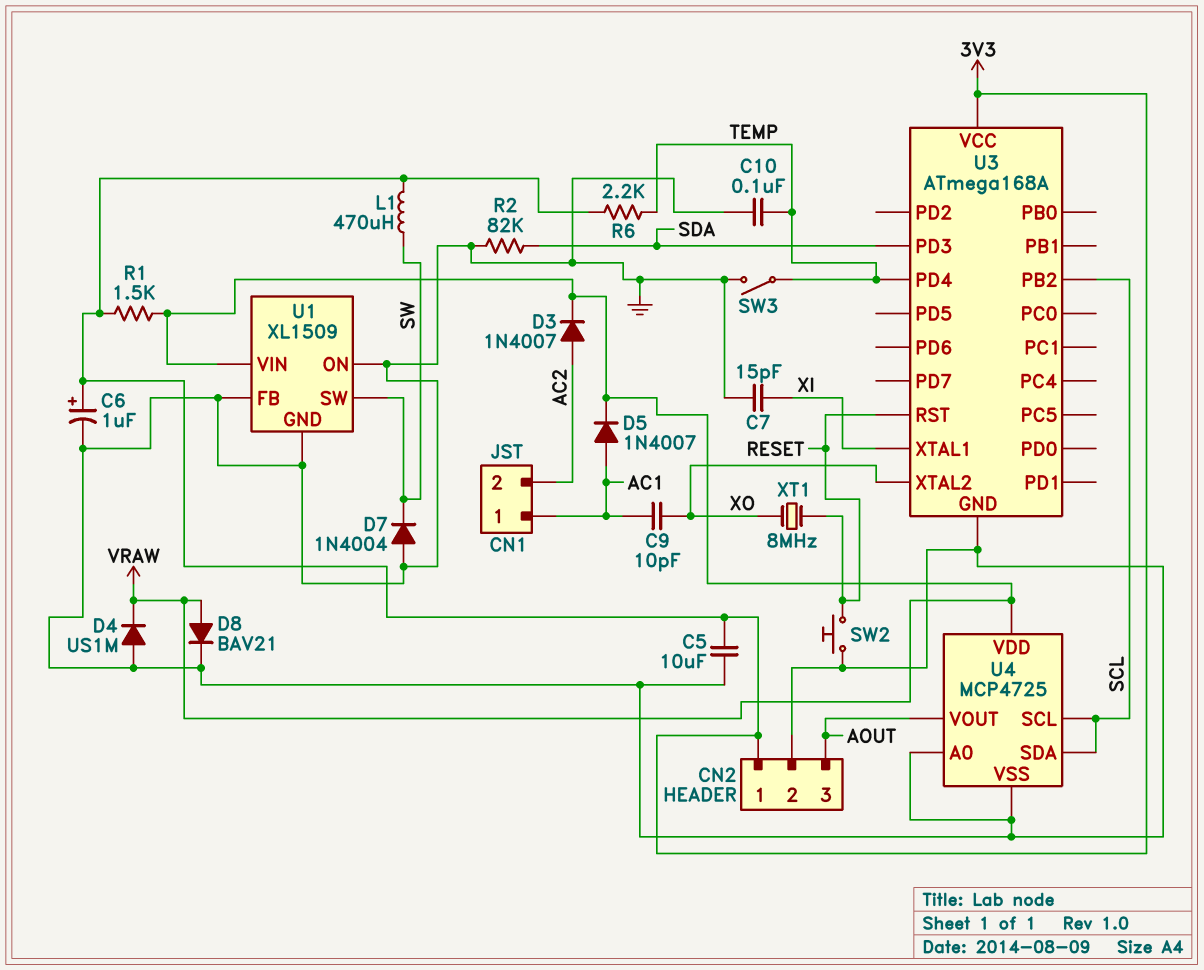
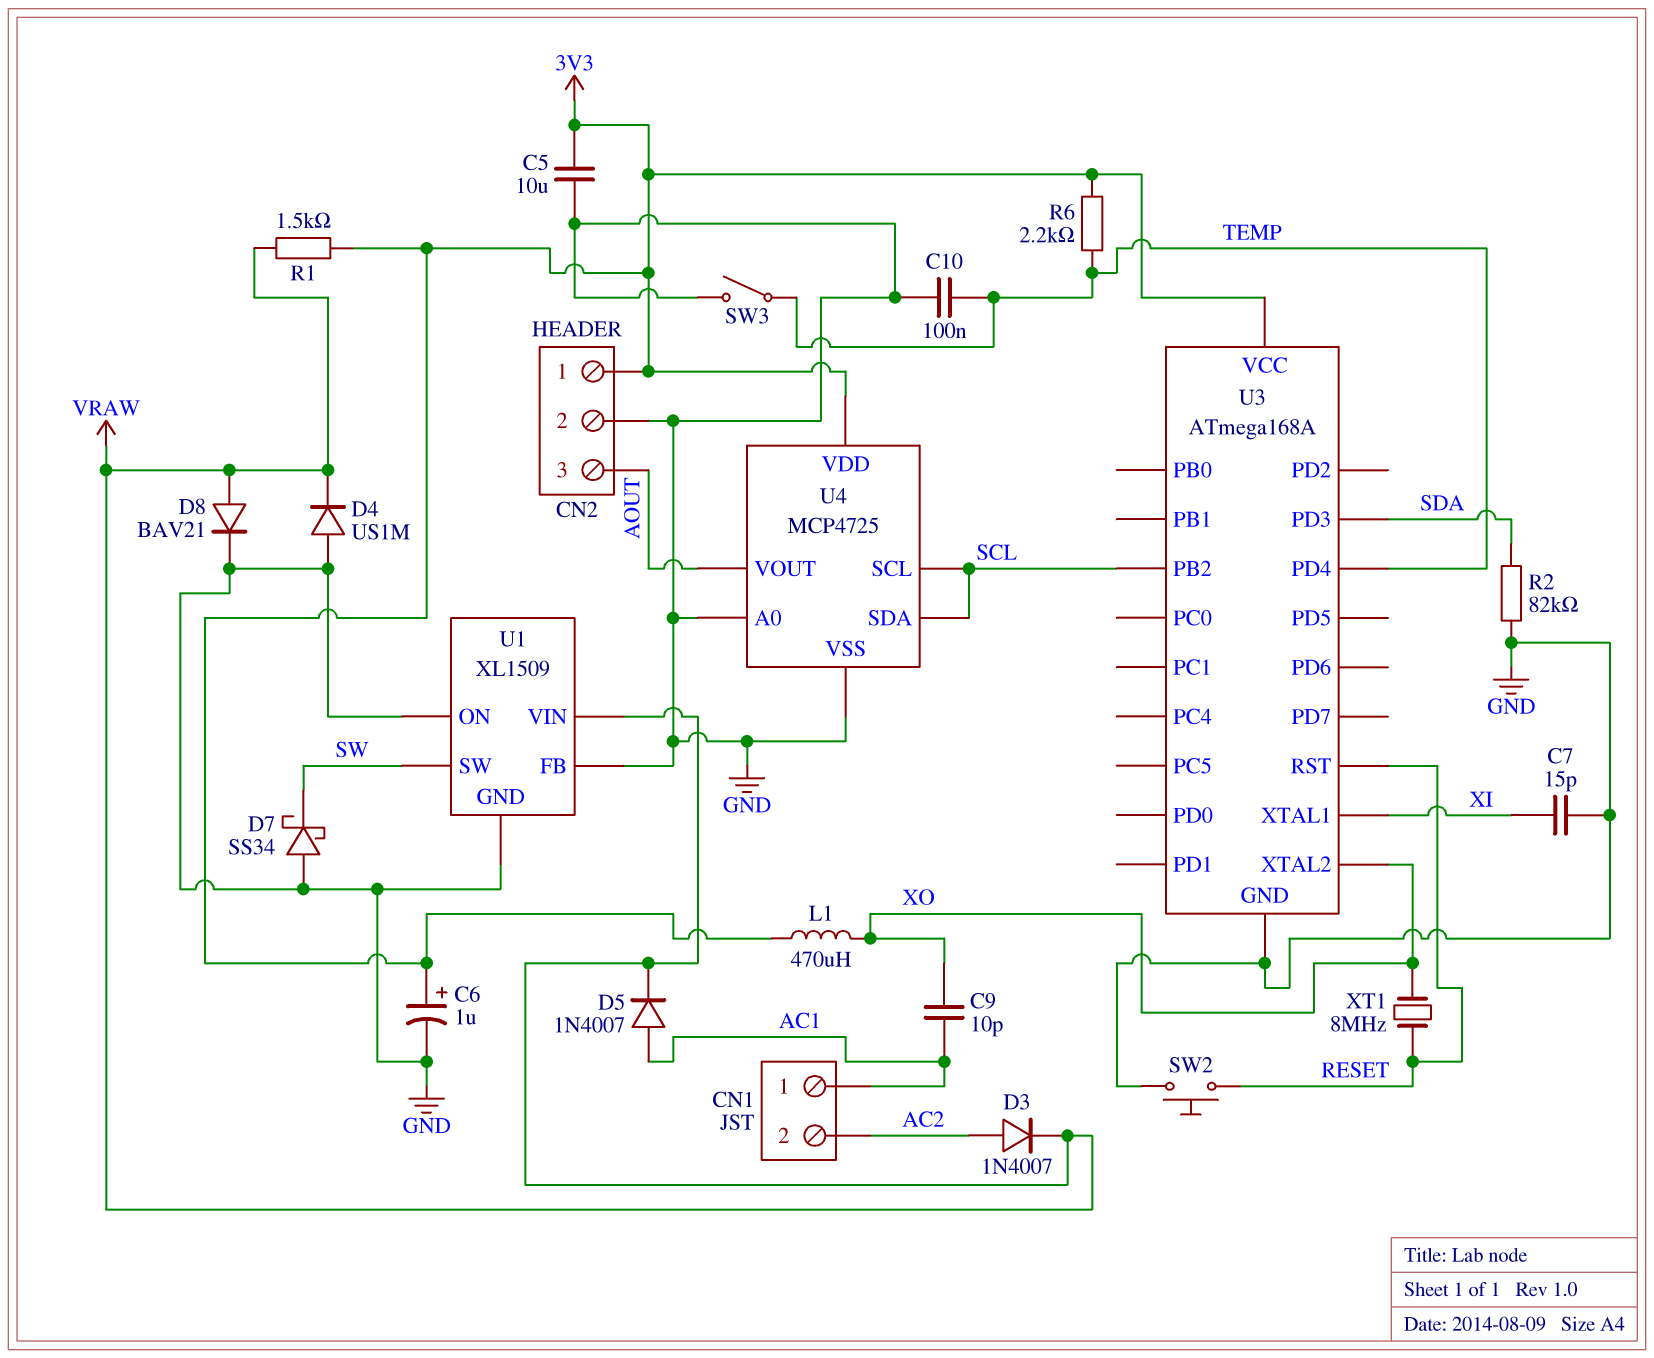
D7: diode 1N4004 (A GND, K SW) -> schottky SS34 (A GND, K SW)
L1: 470uH (3V3, SW) -> 470uH (3V3, XO)
U4 pin VDD: VRAW -> 3V3

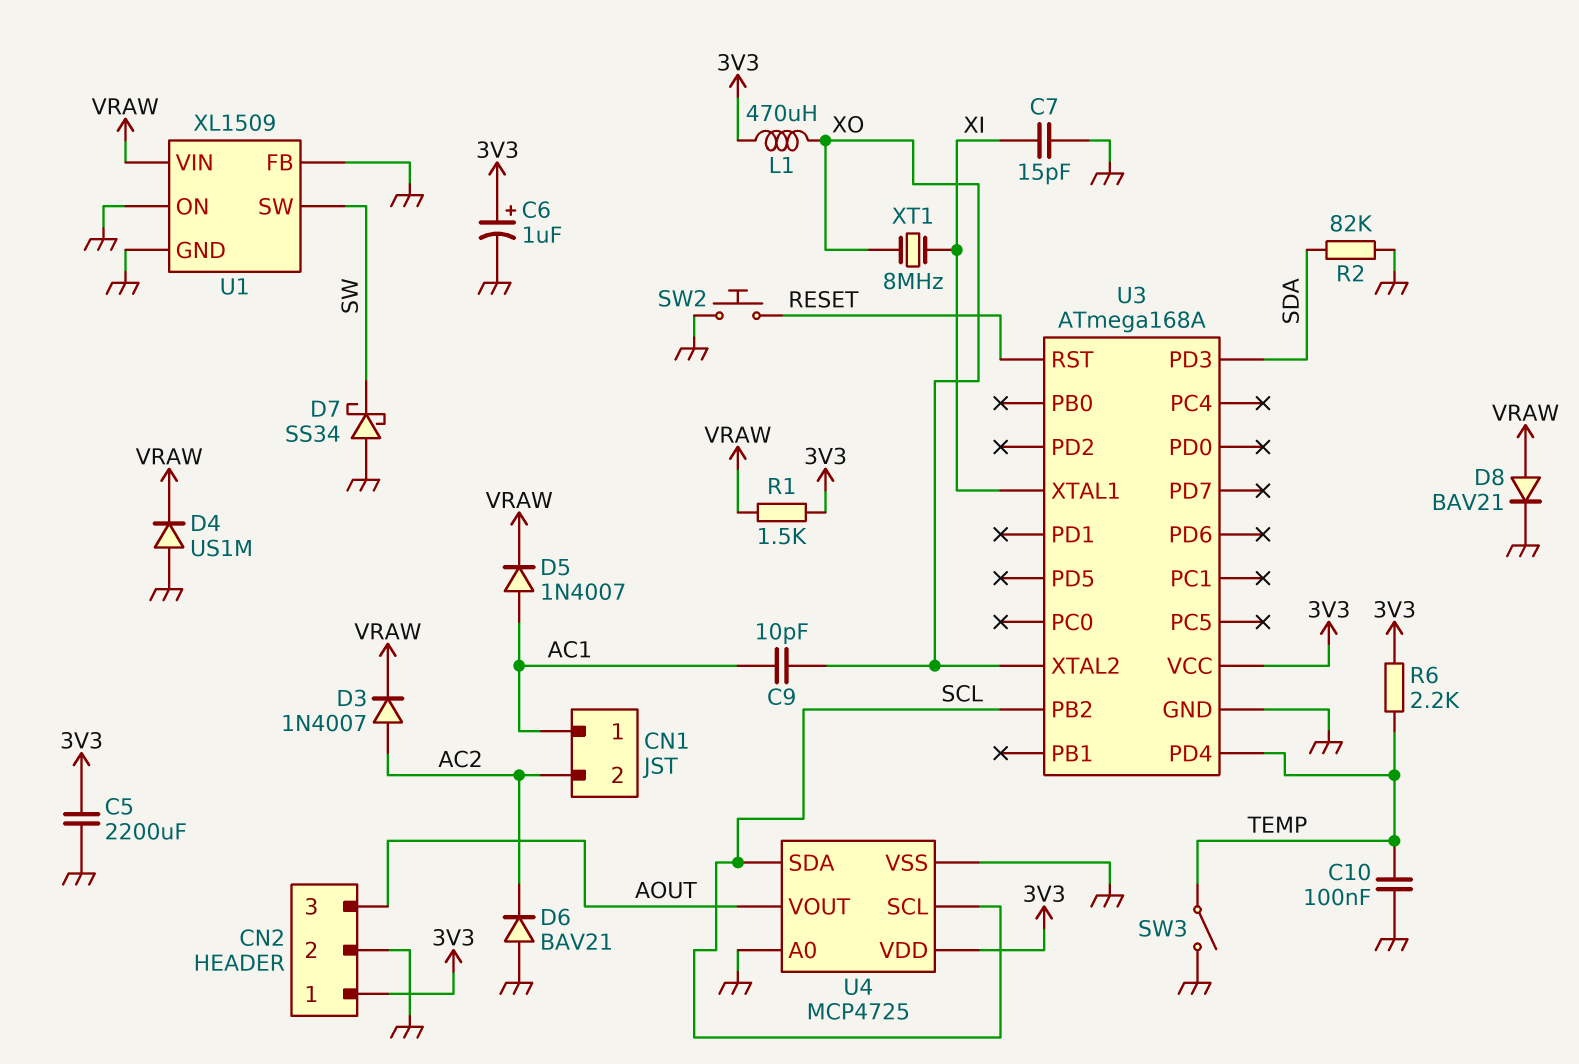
C5: 10uF (3V3, GND) -> 2200uF (3V3, GND)
D6: none -> diode BAV21 (A GND, K AC2)
XT1: 8MHz (RESET, XO) -> 8MHz (XI, XO)

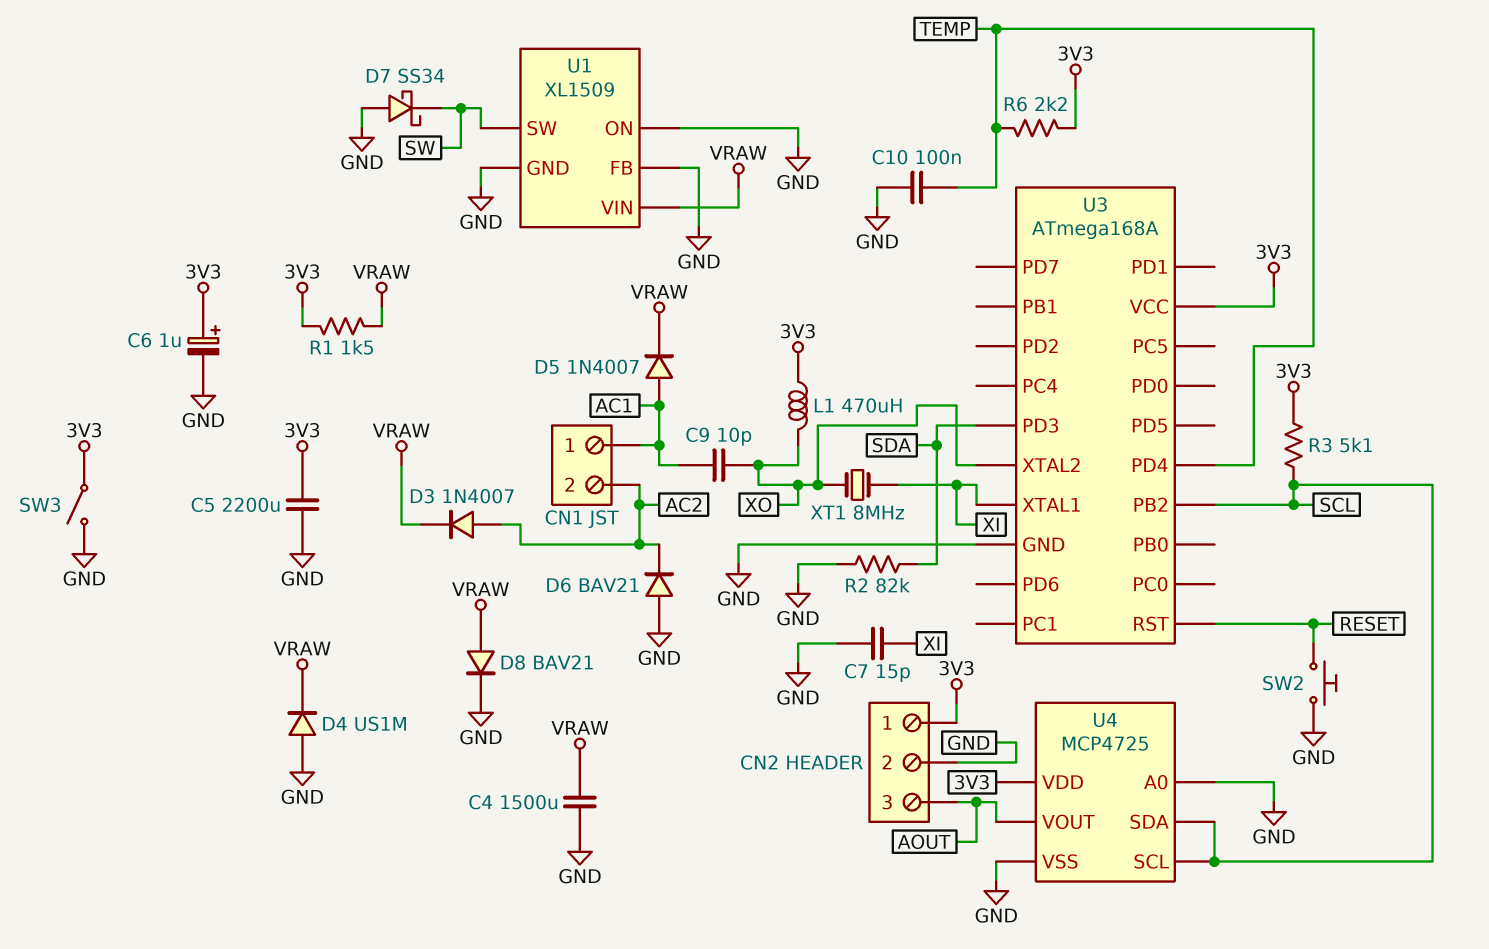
C4: none -> 1500uF (GND, VRAW)
R3: none -> 5.1k (3V3, SCL)
SW3: switch (GND, TEMP) -> switch (3V3, GND)

